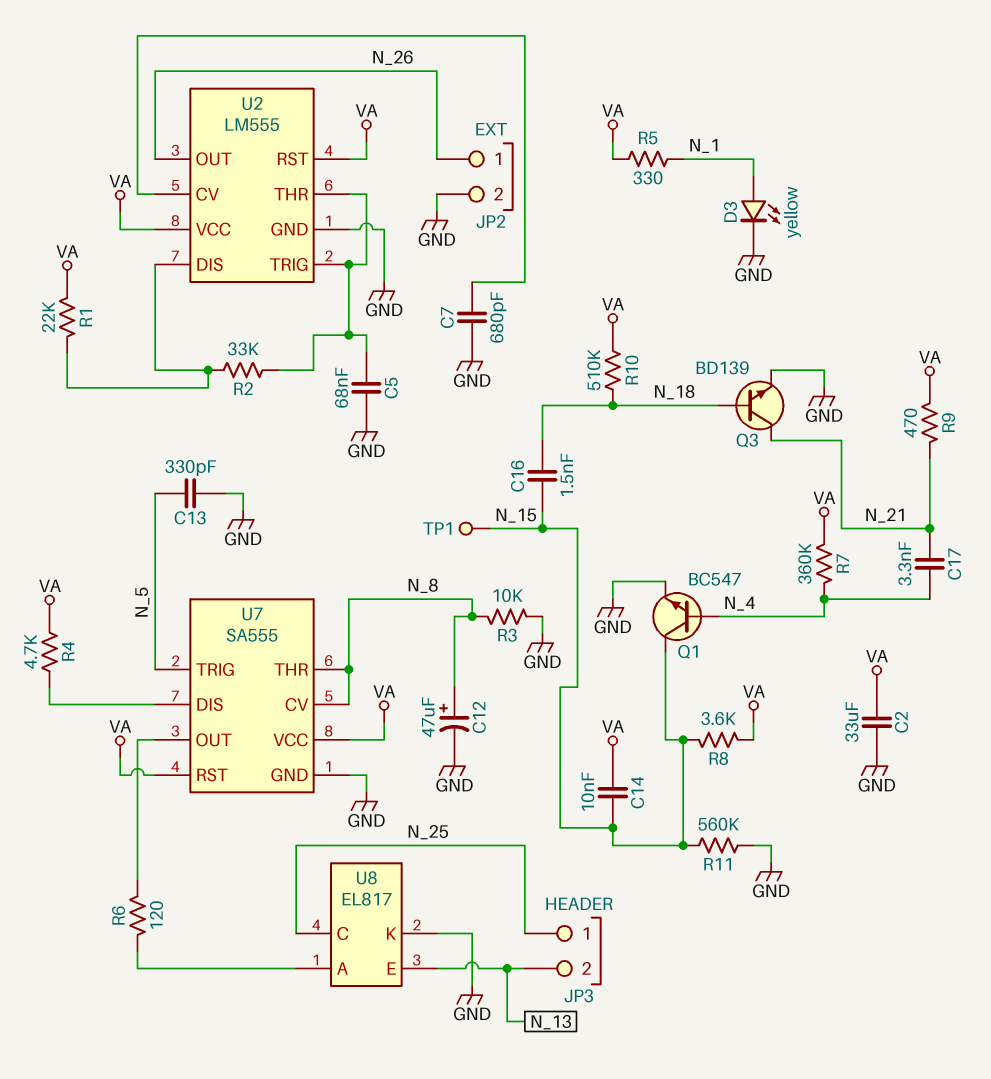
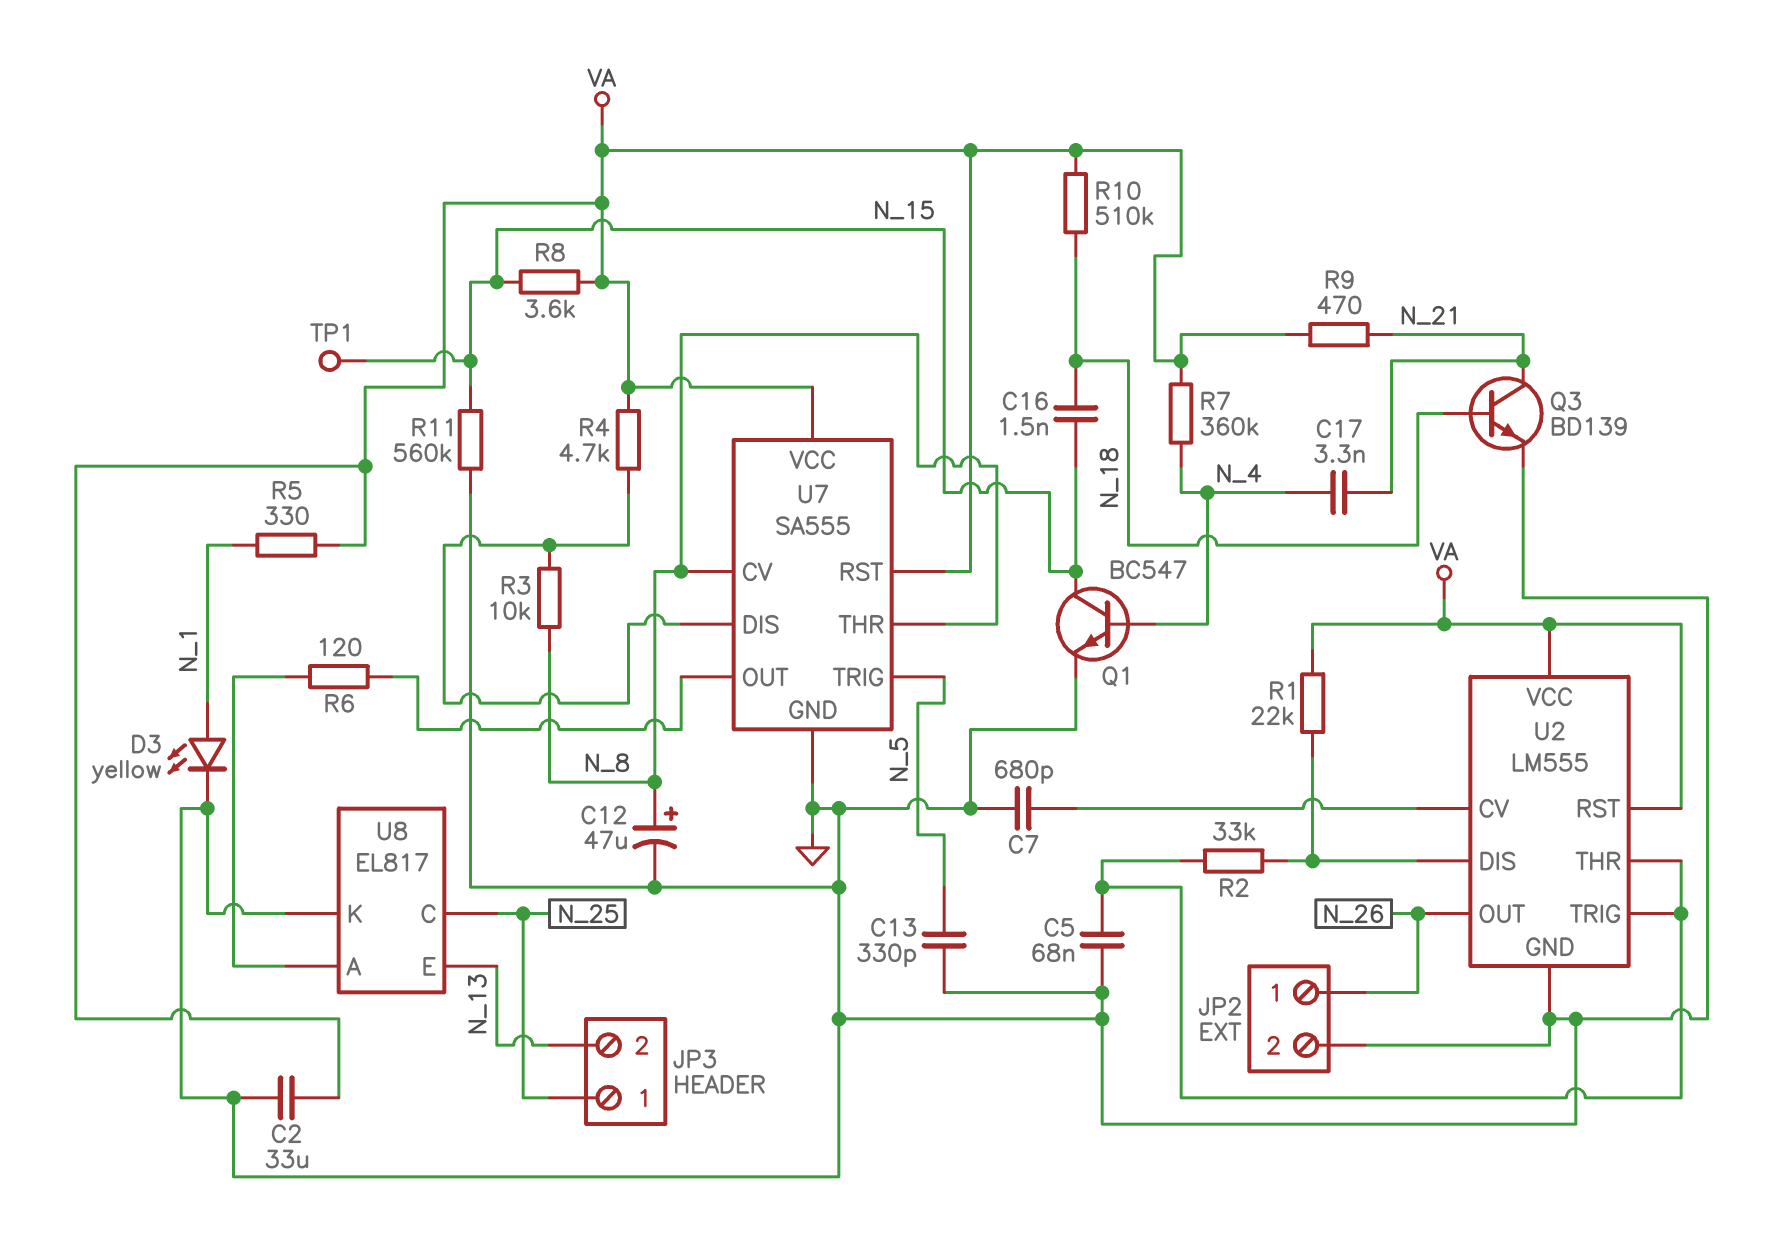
C14: 10nF (N_15, VA) -> none
R3: 10k (GND, N_8) -> 10k (N_8, U7/DIS)

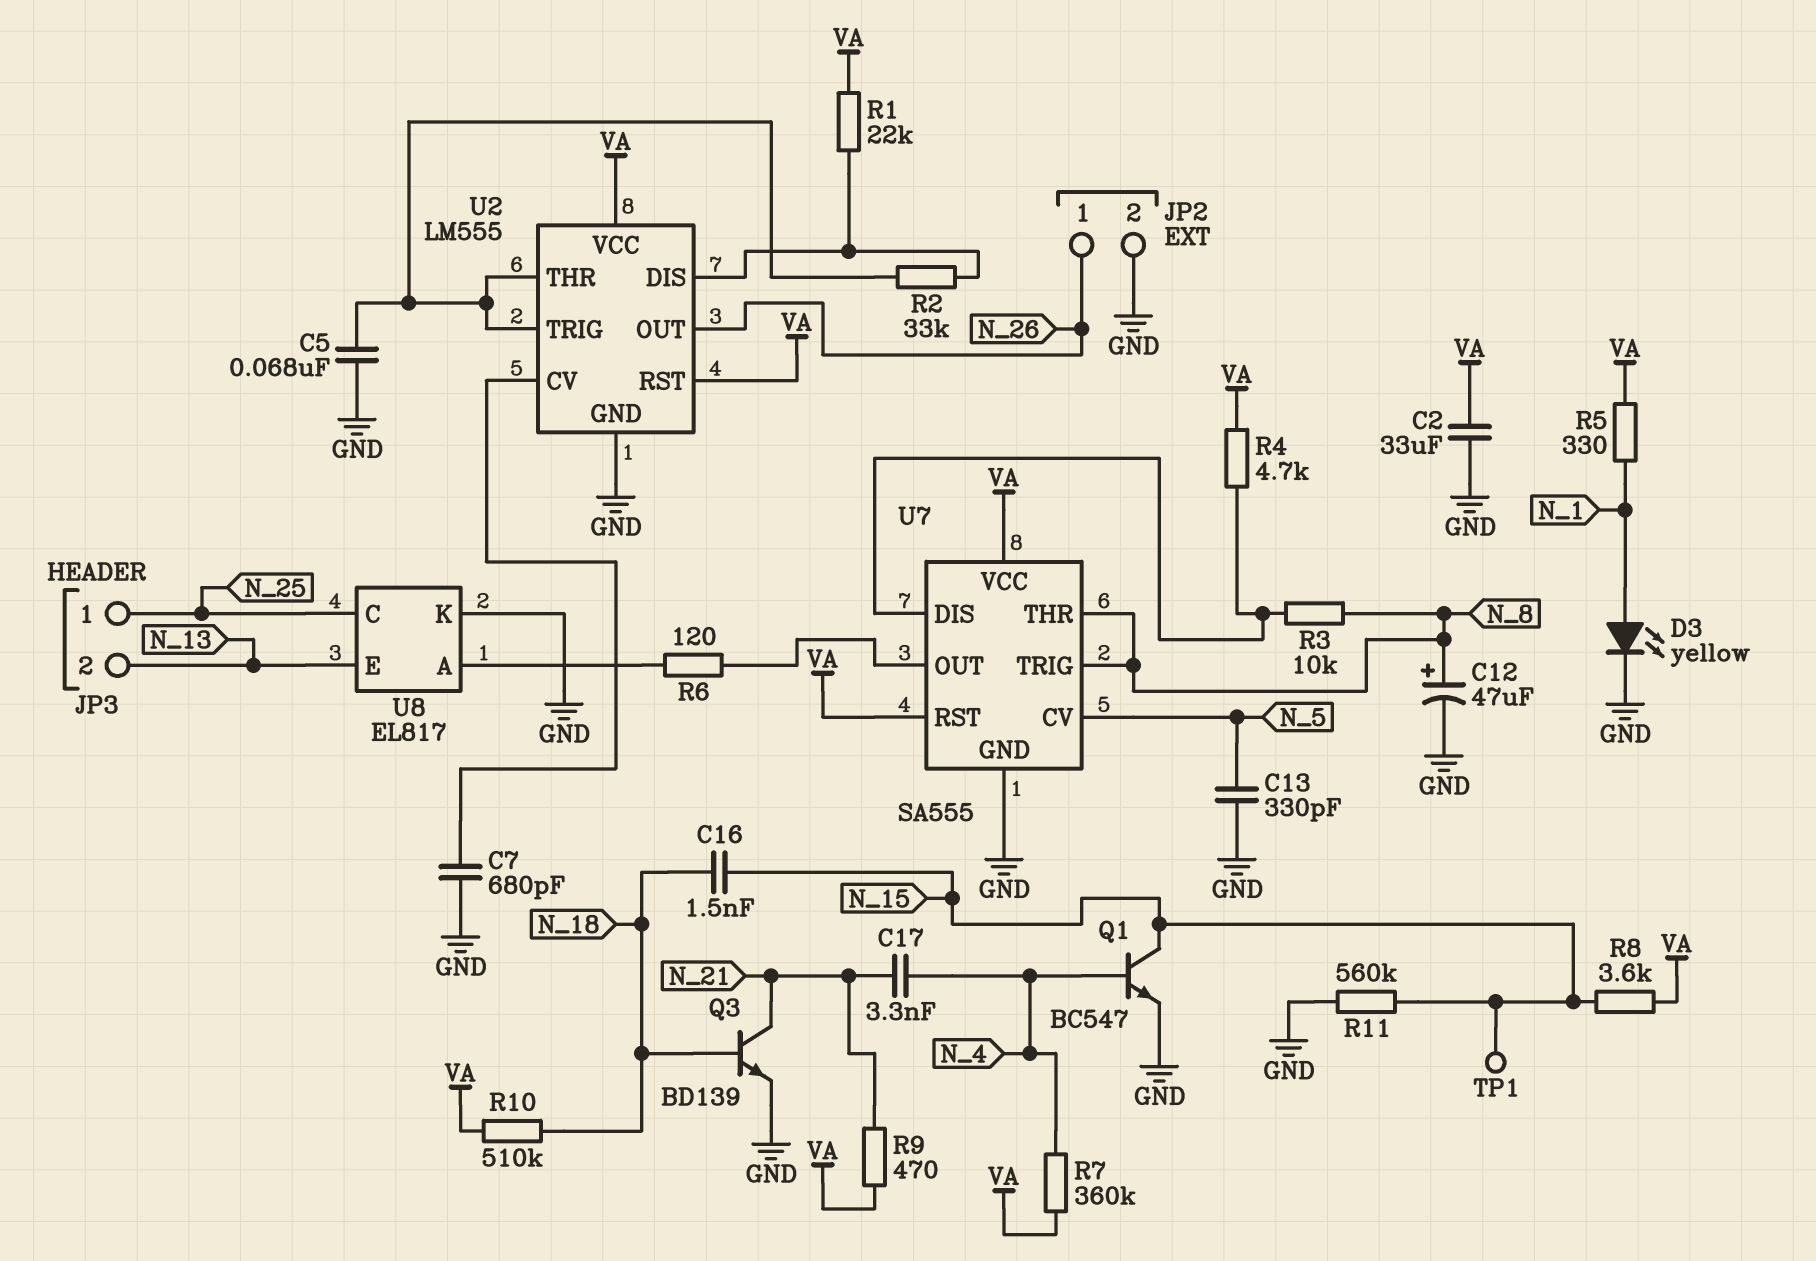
U7 pin CV: N_8 -> N_5
U7 pin TRIG: N_5 -> N_8

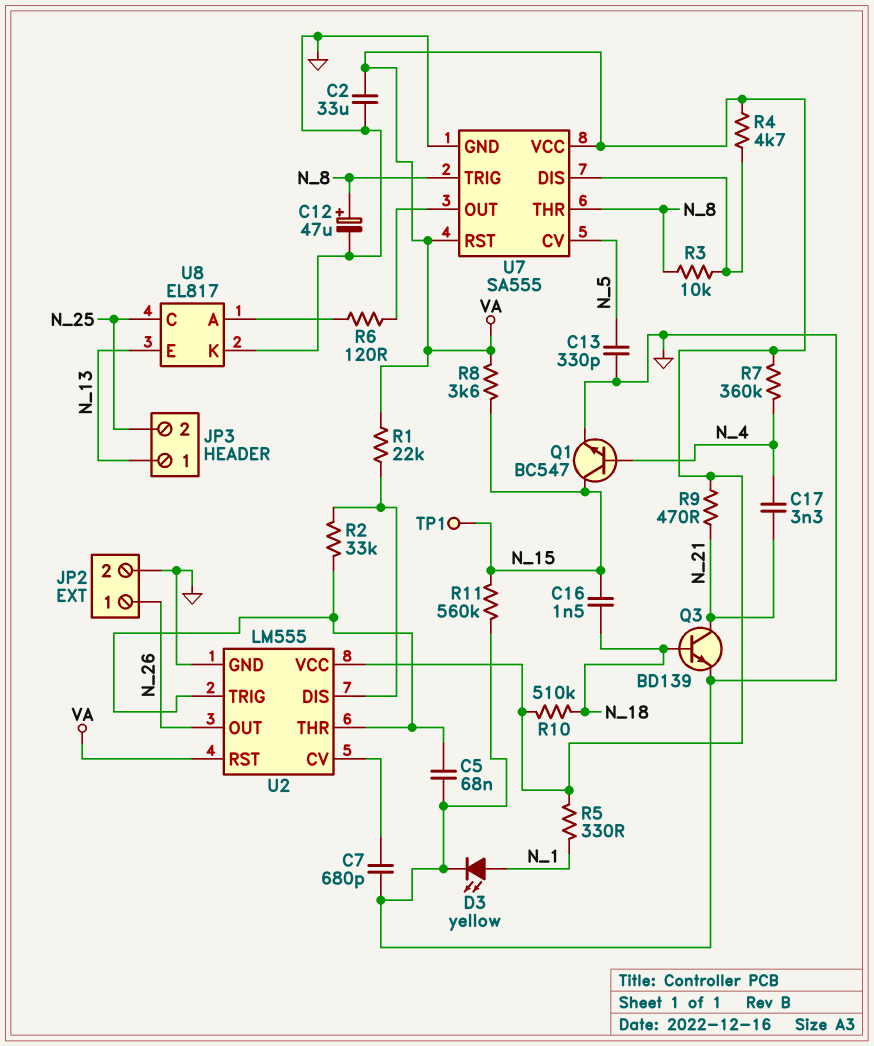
JP3 pin 1: N_25 -> N_13
JP3 pin 2: N_13 -> N_25

